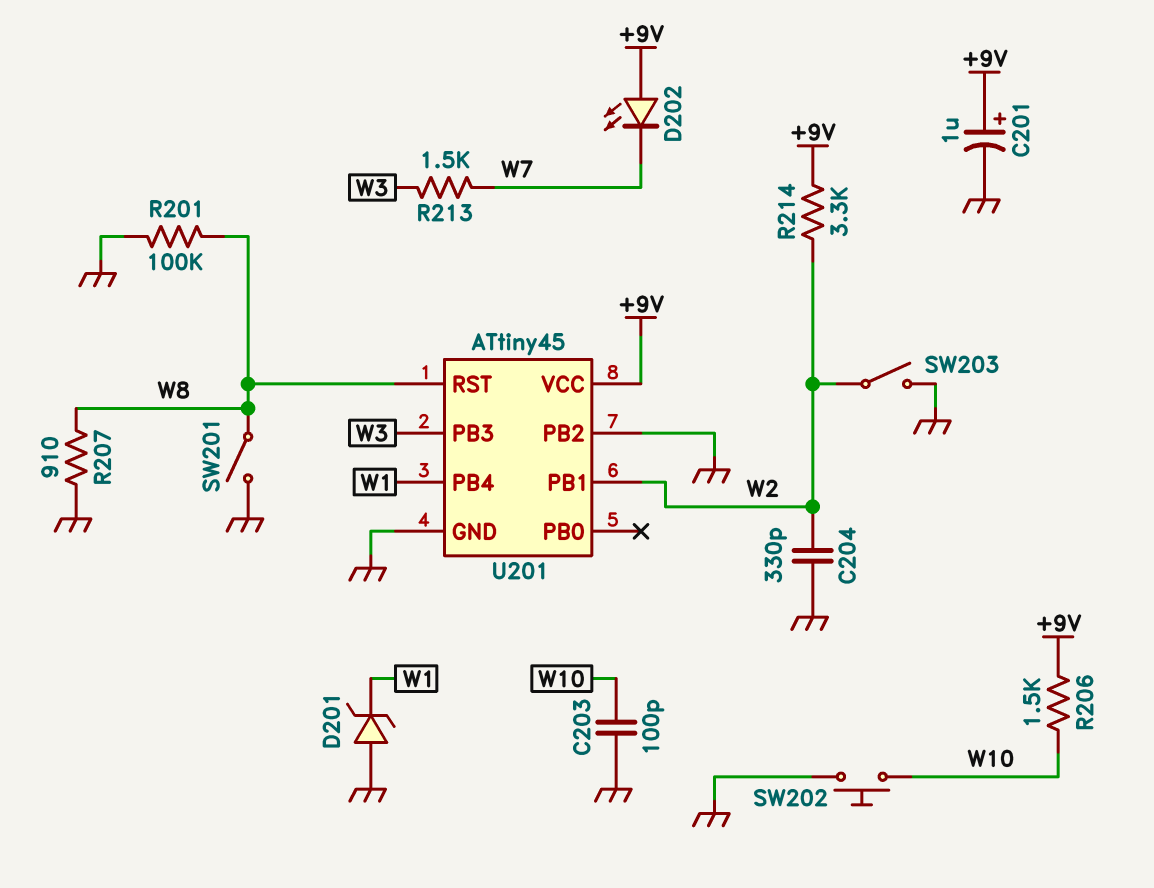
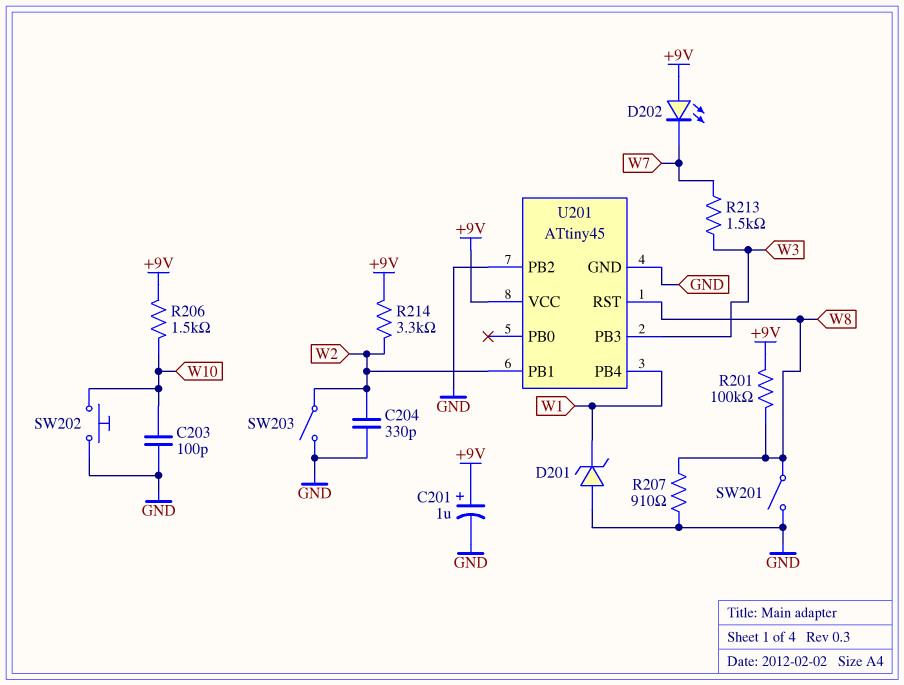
R201: 100k (GND, W8) -> 100k (+9V, W8)

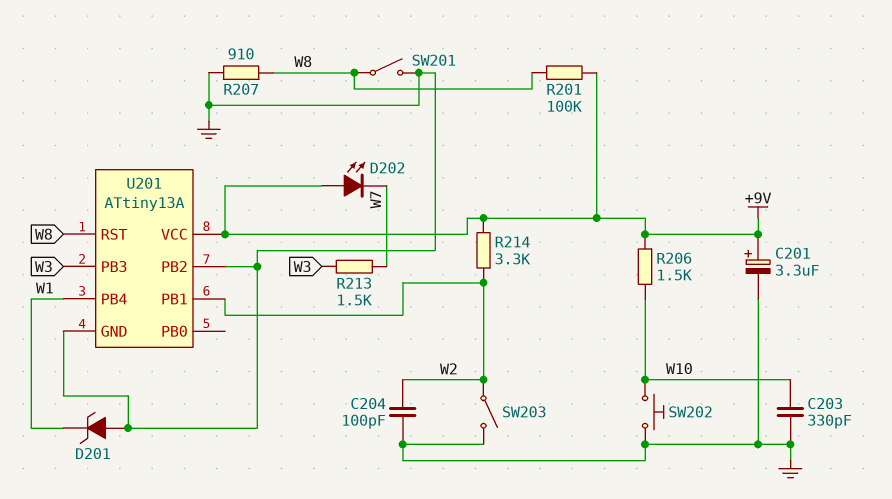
C201: 1uF (plus +9V, minus GND) -> 3.3uF (plus +9V, minus GND)
C203: 100pF (GND, W10) -> 330pF (GND, W10)
C204: 330pF (GND, W2) -> 100pF (GND, W2)
U201: ATtiny45 -> ATtiny13A

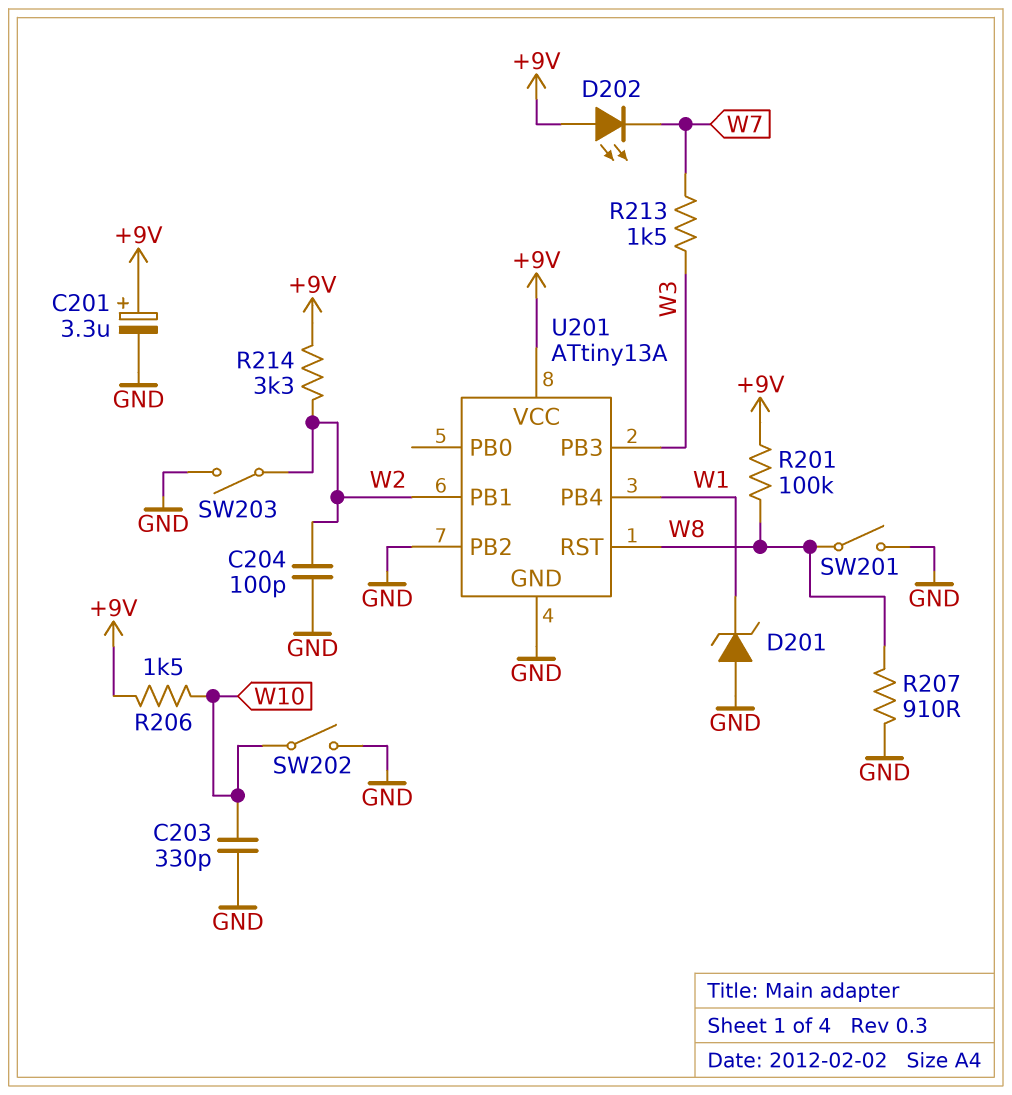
SW202: button (GND, W10) -> switch (GND, W10)

